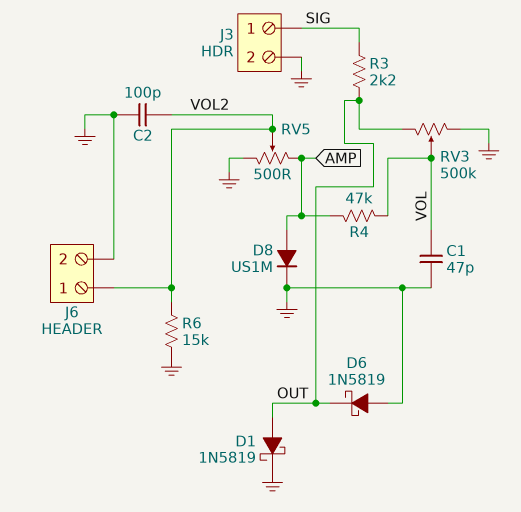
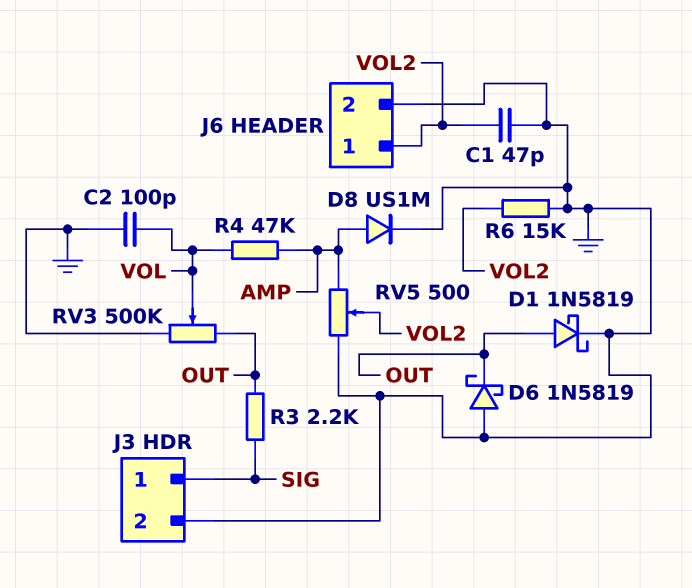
C1: 47pF (GND, VOL) -> 47pF (GND, VOL2)
C2: 100pF (GND, VOL2) -> 100pF (GND, VOL)

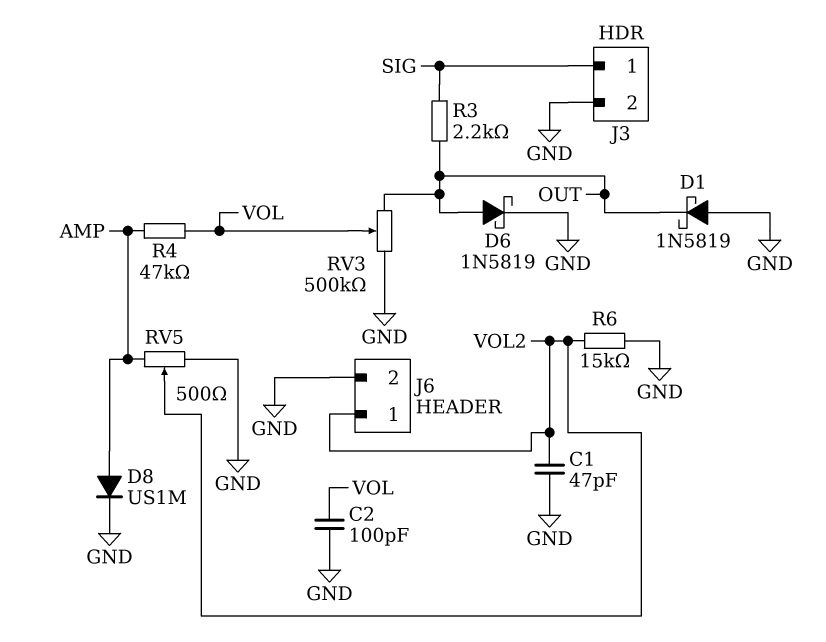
D1: schottky 1N5819 (A OUT, K GND) -> schottky 1N5819 (A GND, K OUT)
D6: schottky 1N5819 (A GND, K OUT) -> schottky 1N5819 (A OUT, K GND)

